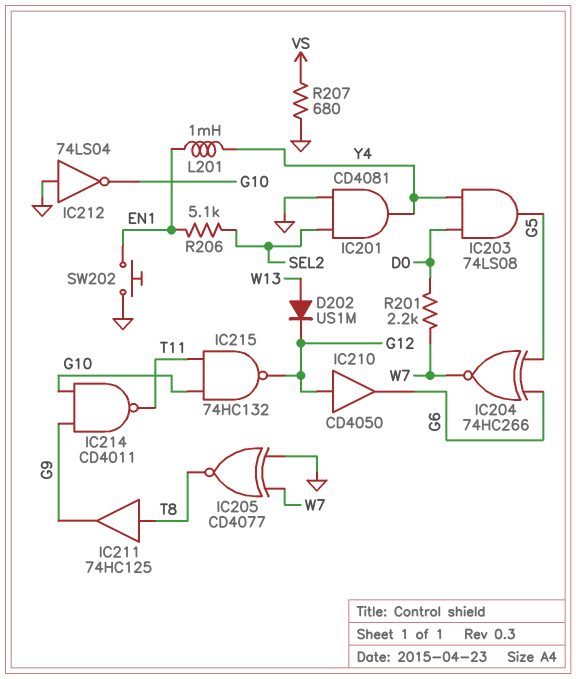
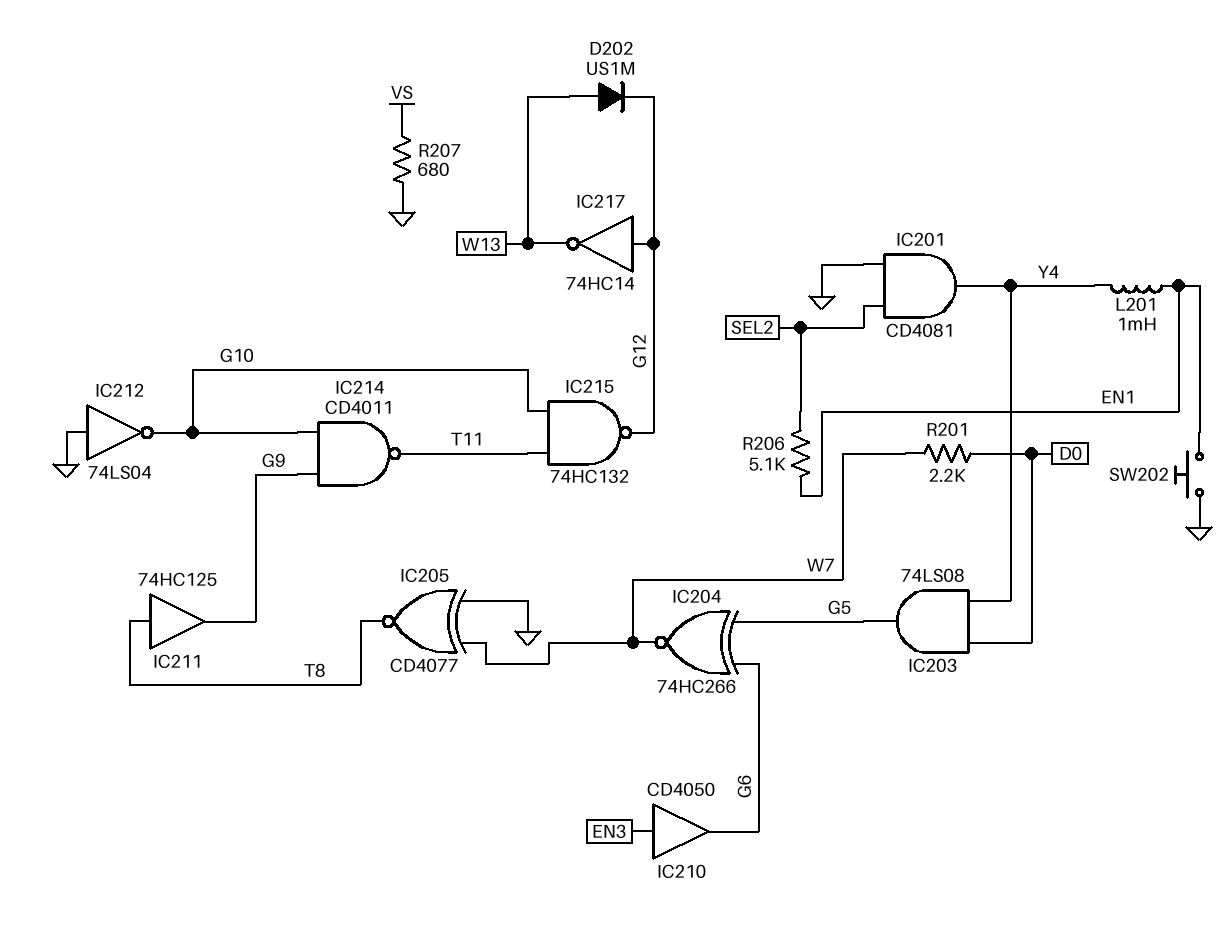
IC210: buffer CD4050 (in G12, out G6) -> buffer CD4050 (in EN3, out G6)
IC217: none -> NOT 74HC14 (in G12, out W13)

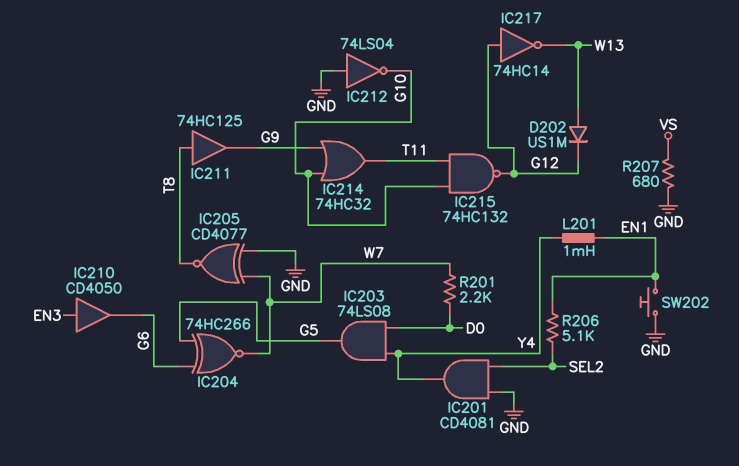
IC214: NAND CD4011 (in G9, in G10, out T11) -> OR 74HC32 (in G9, in G10, out T11)

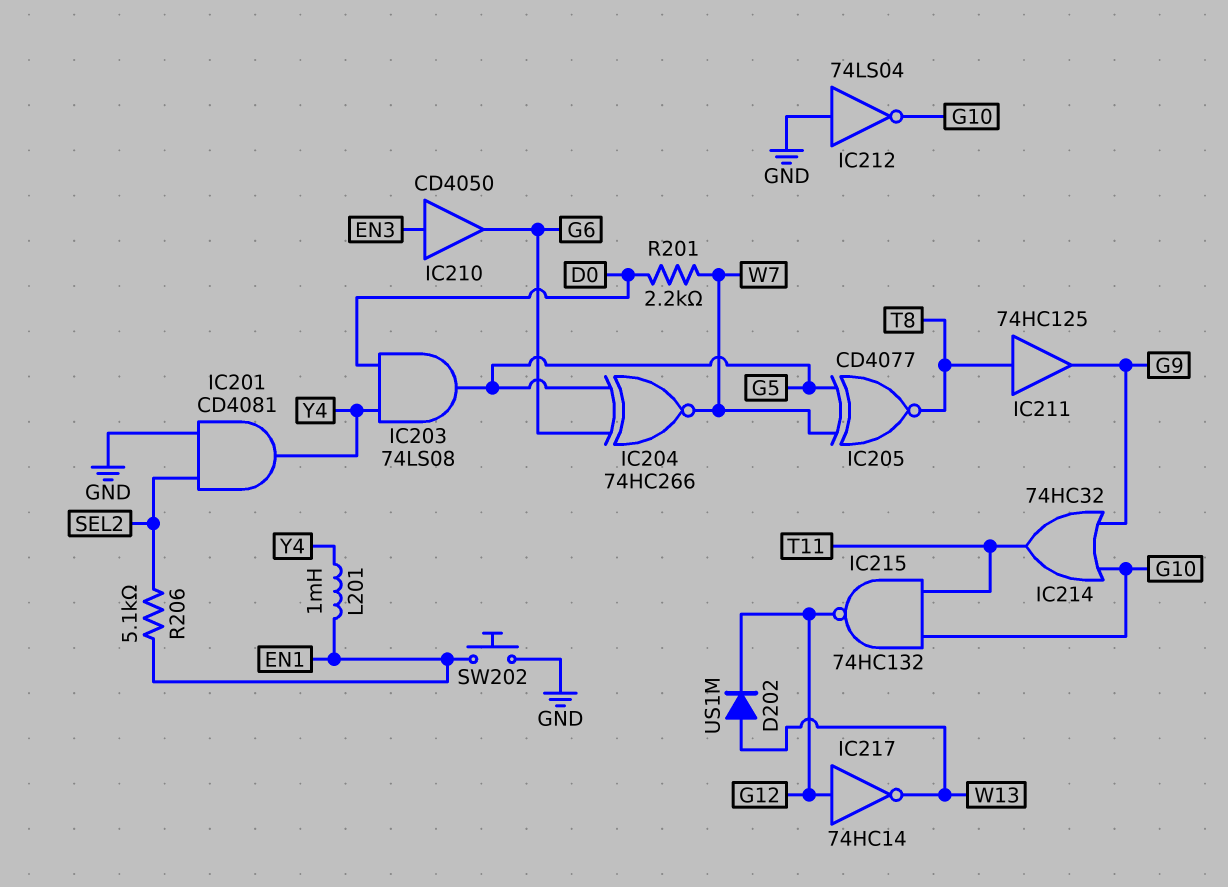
IC205: XNOR CD4077 (in GND, in W7, out T8) -> XNOR CD4077 (in G5, in W7, out T8)
R207: 680 (GND, VS) -> none

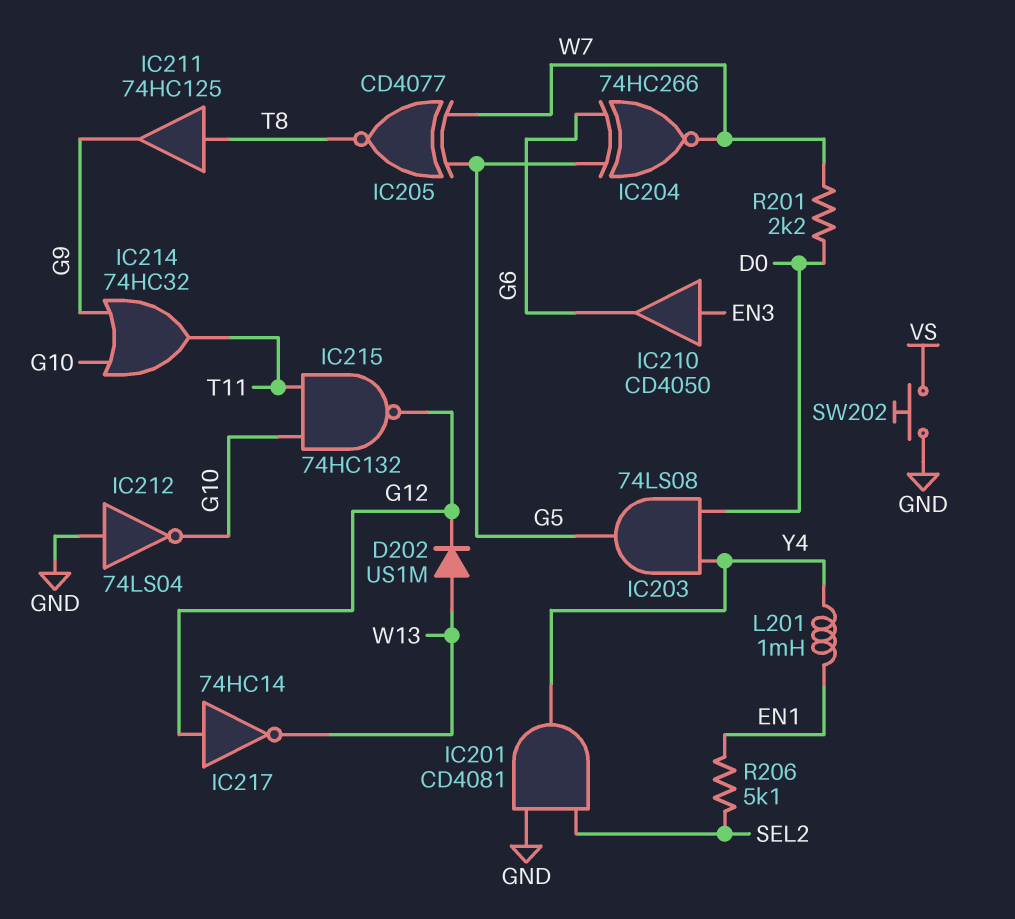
SW202: button (EN1, GND) -> button (GND, VS)

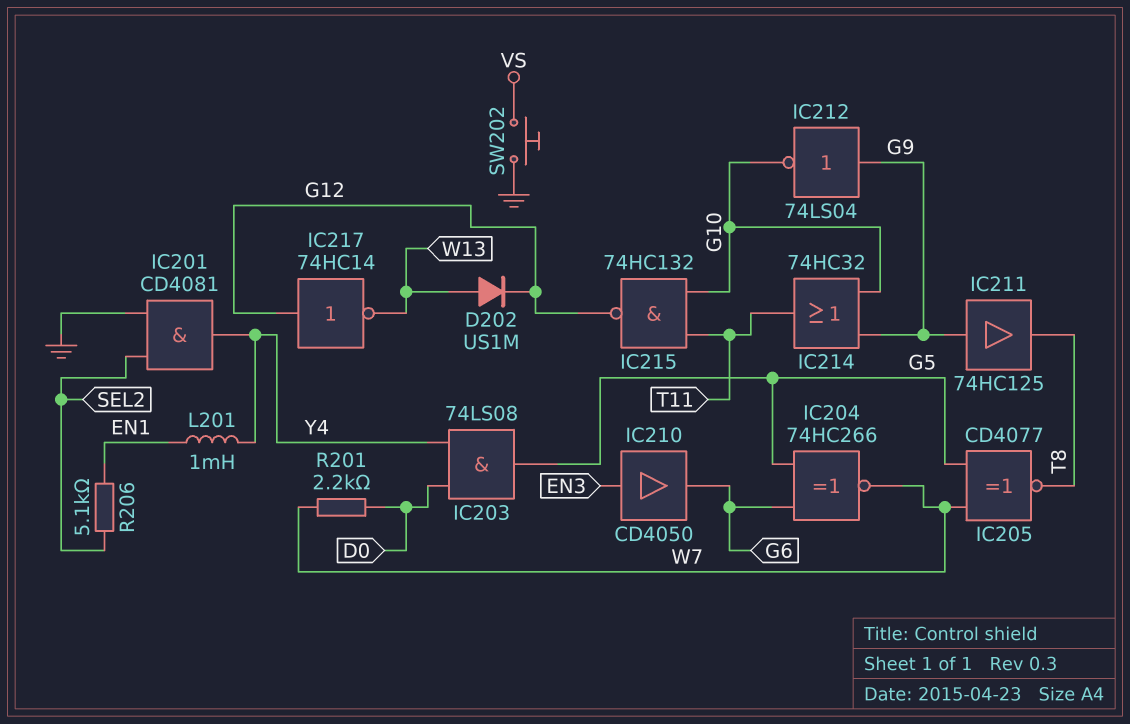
IC211: buffer 74HC125 (in T8, out G9) -> buffer 74HC125 (in G9, out T8)
IC212: NOT 74LS04 (in GND, out G10) -> NOT 74LS04 (in G9, out G10)

